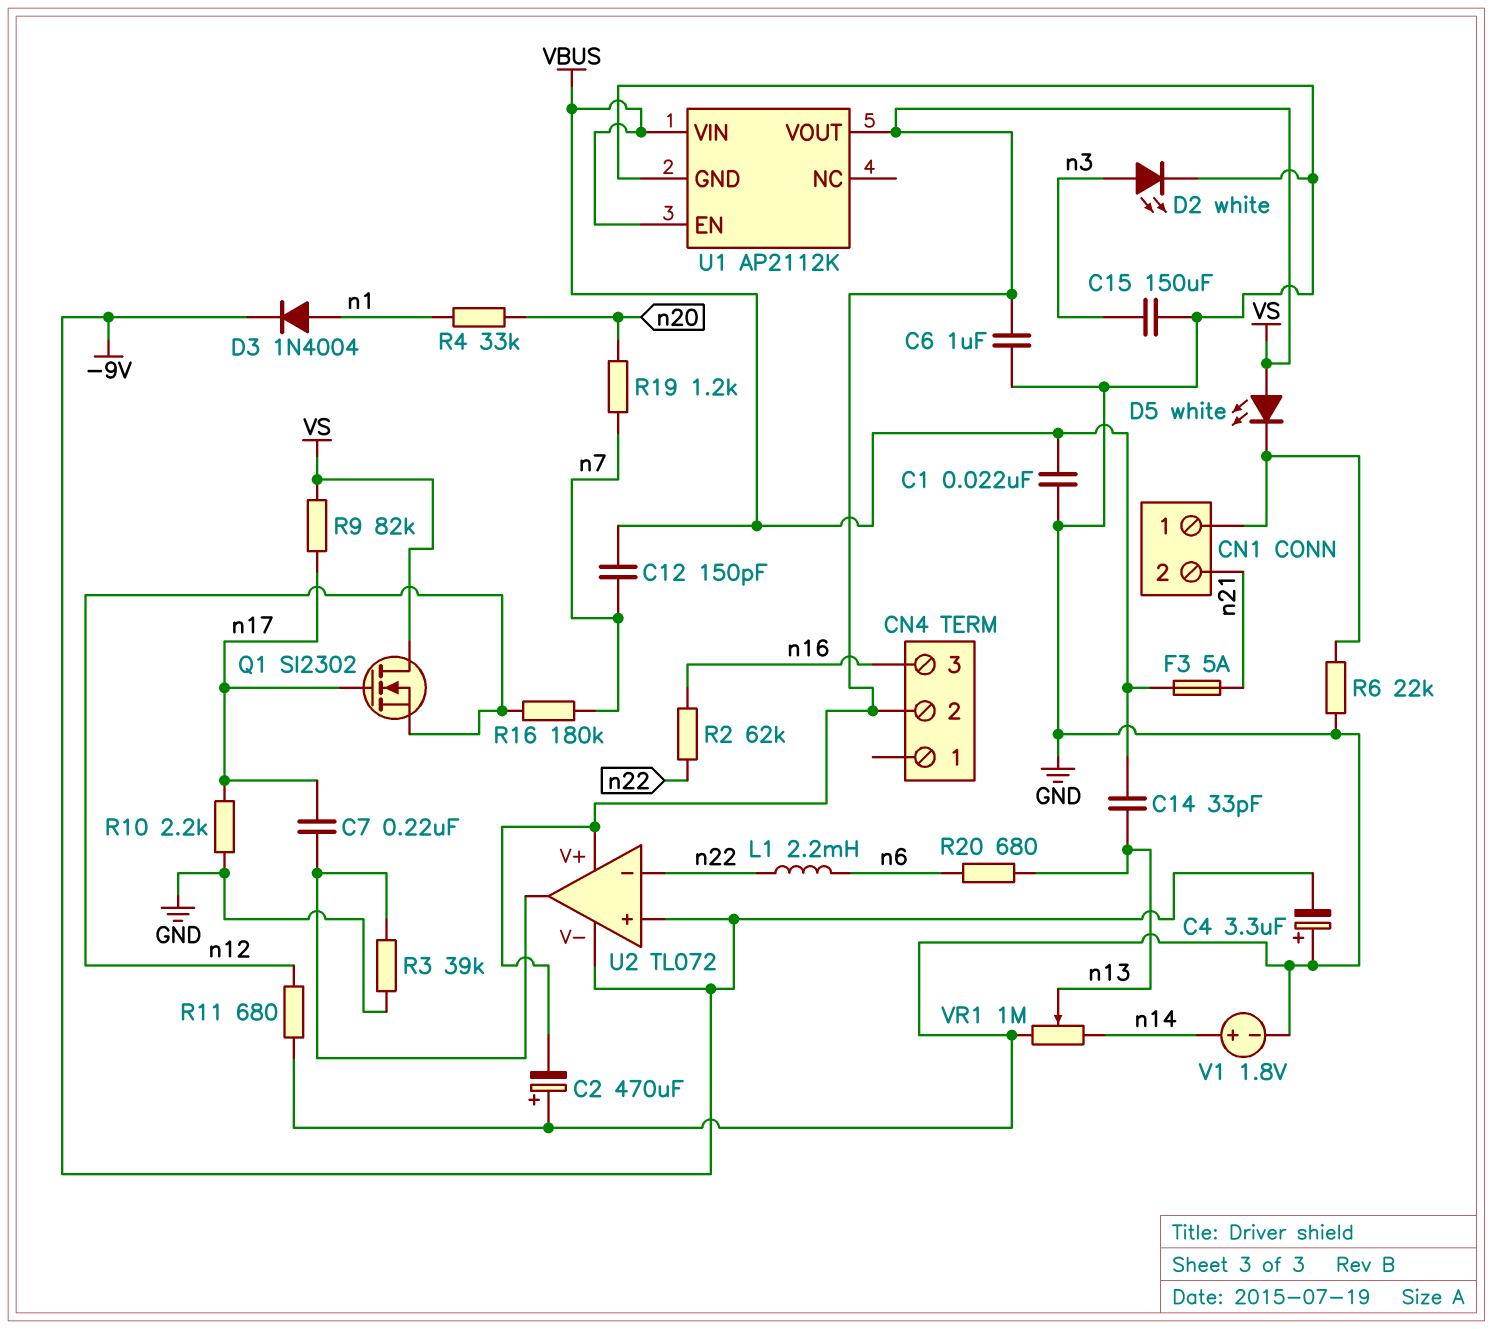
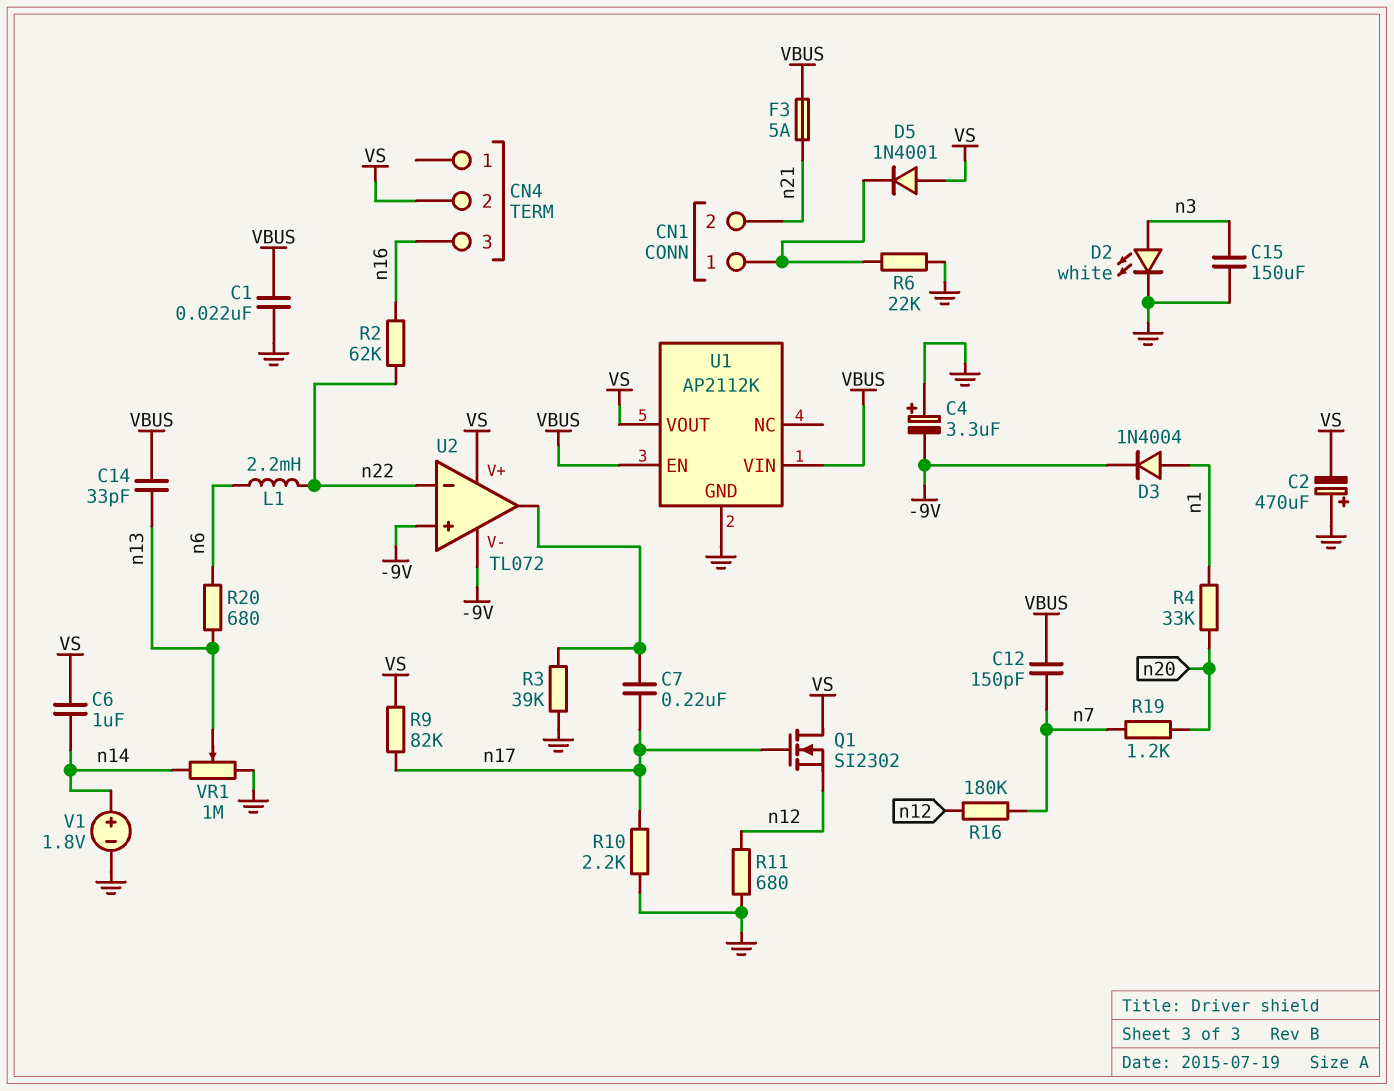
C6: 1uF (GND, VS) -> 1uF (VS, n14)
D5: LED white (A VS, K CN1/1) -> diode 1N4001 (A VS, K CN1/1)

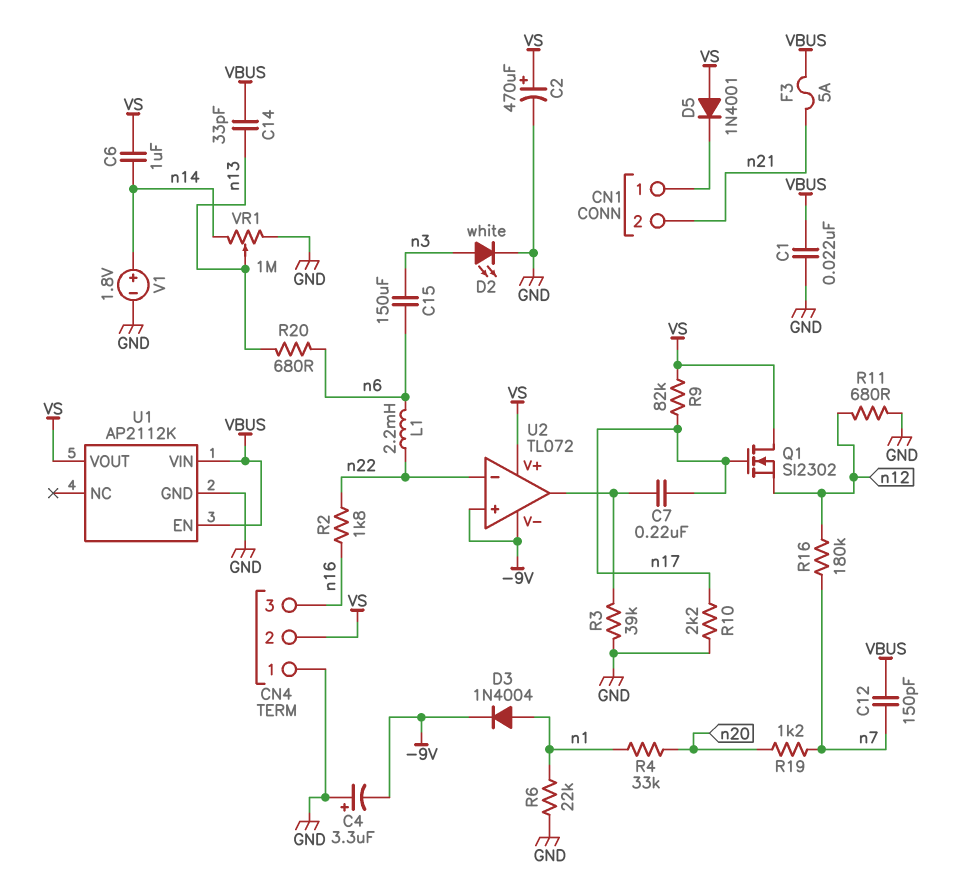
C2: 470uF (plus GND, minus VS) -> 470uF (plus VS, minus GND)
C15: 150uF (GND, n3) -> 150uF (n3, n6)
CN4 pin 1: none -> GND
R2: 62k (n16, n22) -> 1.8k (n16, n22)
R6: 22k (CN1/1, GND) -> 22k (GND, n1)

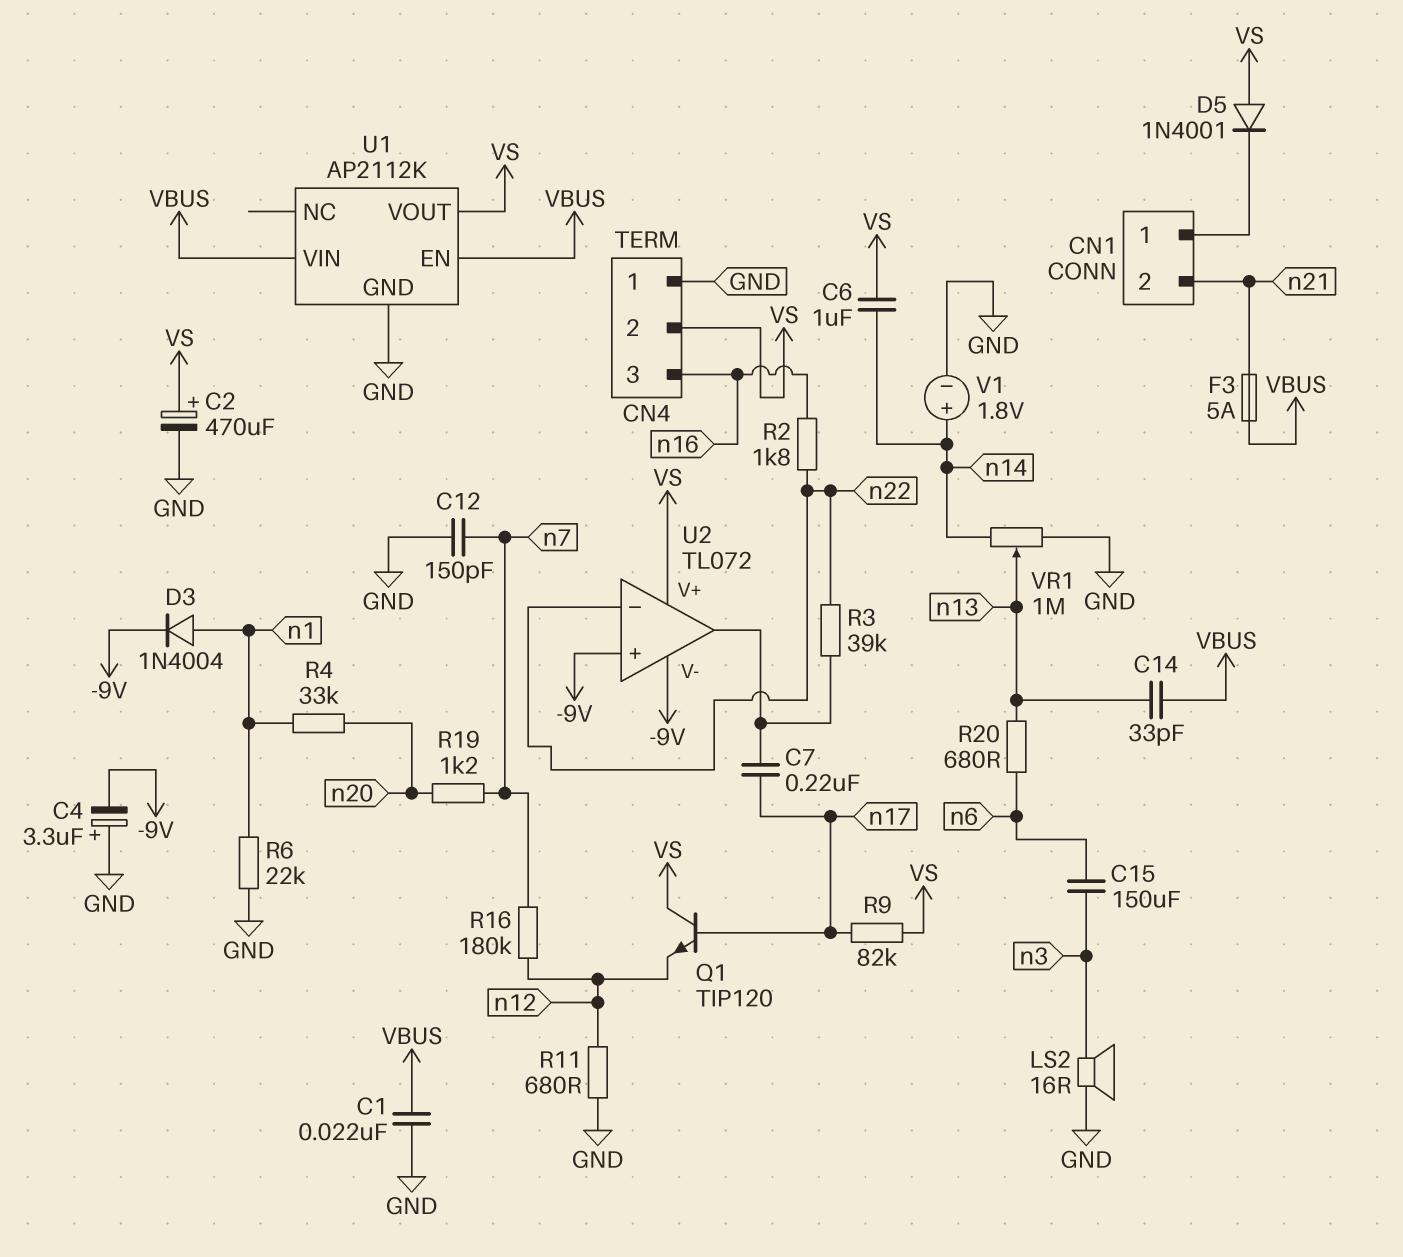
C12: 150pF (VBUS, n7) -> 150pF (GND, n7)
D2: LED white (A n3, K GND) -> none
L1: 2.2mH (n6, n22) -> none
LS2: none -> speaker 16R (GND, n3)
Q1: NMOS SI2302 (G n17, D VS, S n12) -> NPN TIP120 (B n17, C VS, E n12)
R3: 39k (GND, U2/out) -> 39k (U2/out, n22)
R10: 2.2k (GND, n17) -> none

